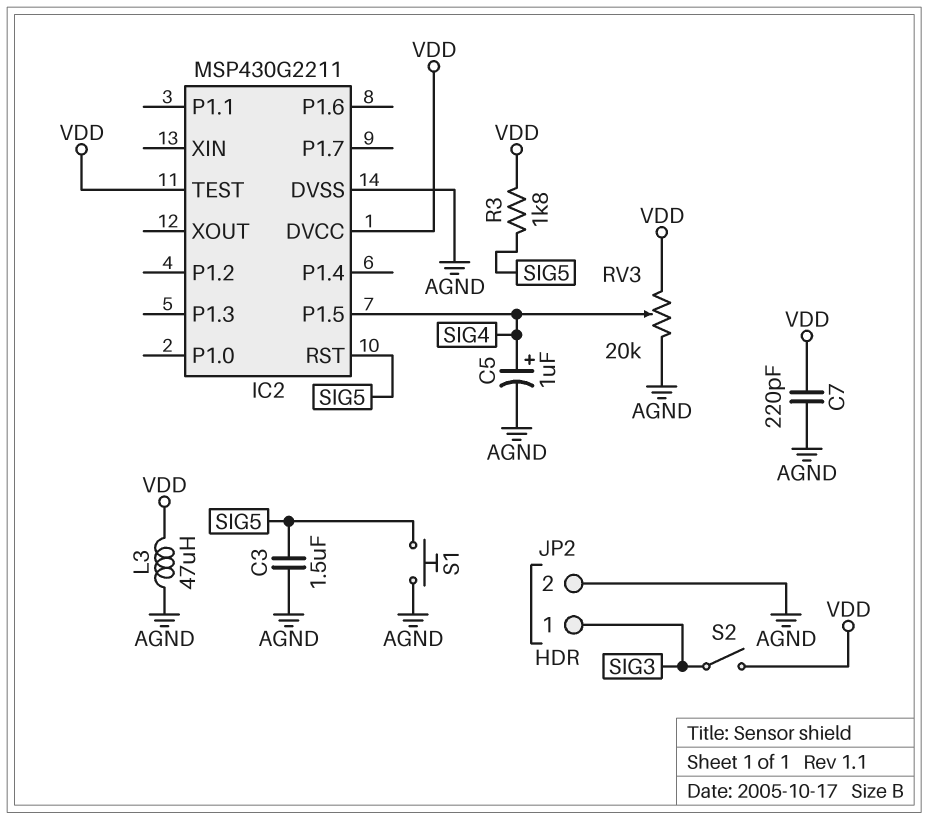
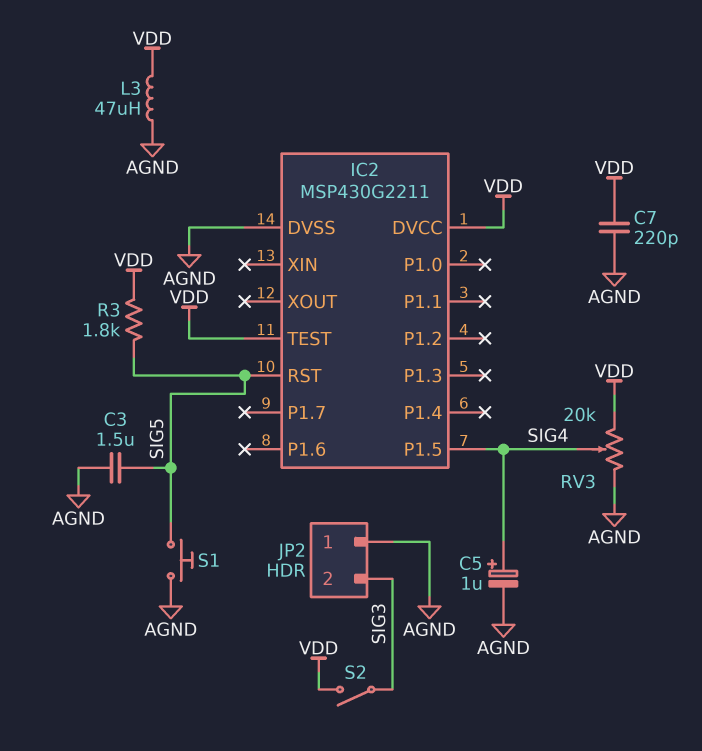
JP2 pin 1: SIG3 -> AGND
JP2 pin 2: AGND -> SIG3

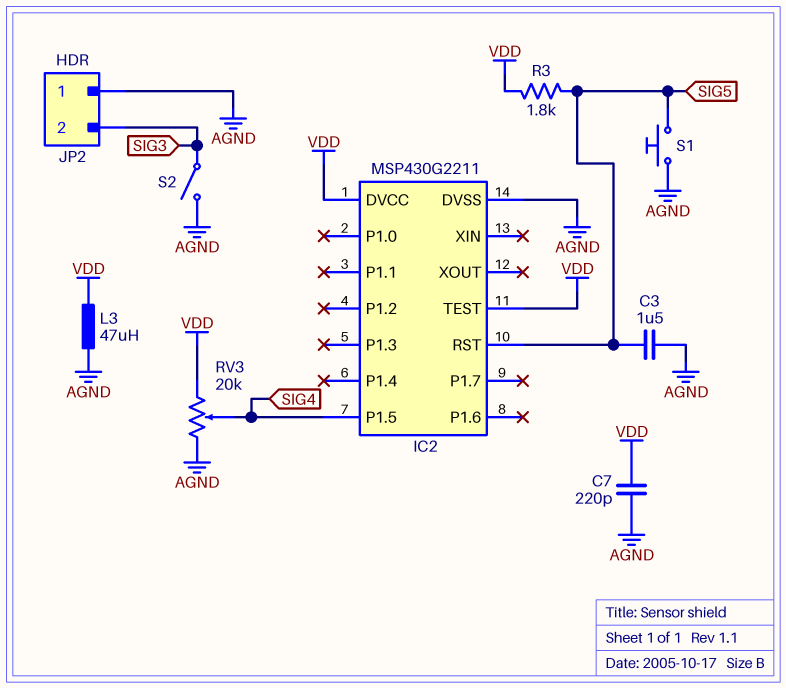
C5: 1uF (plus SIG4, minus AGND) -> none
S2: switch (SIG3, VDD) -> switch (AGND, SIG3)

